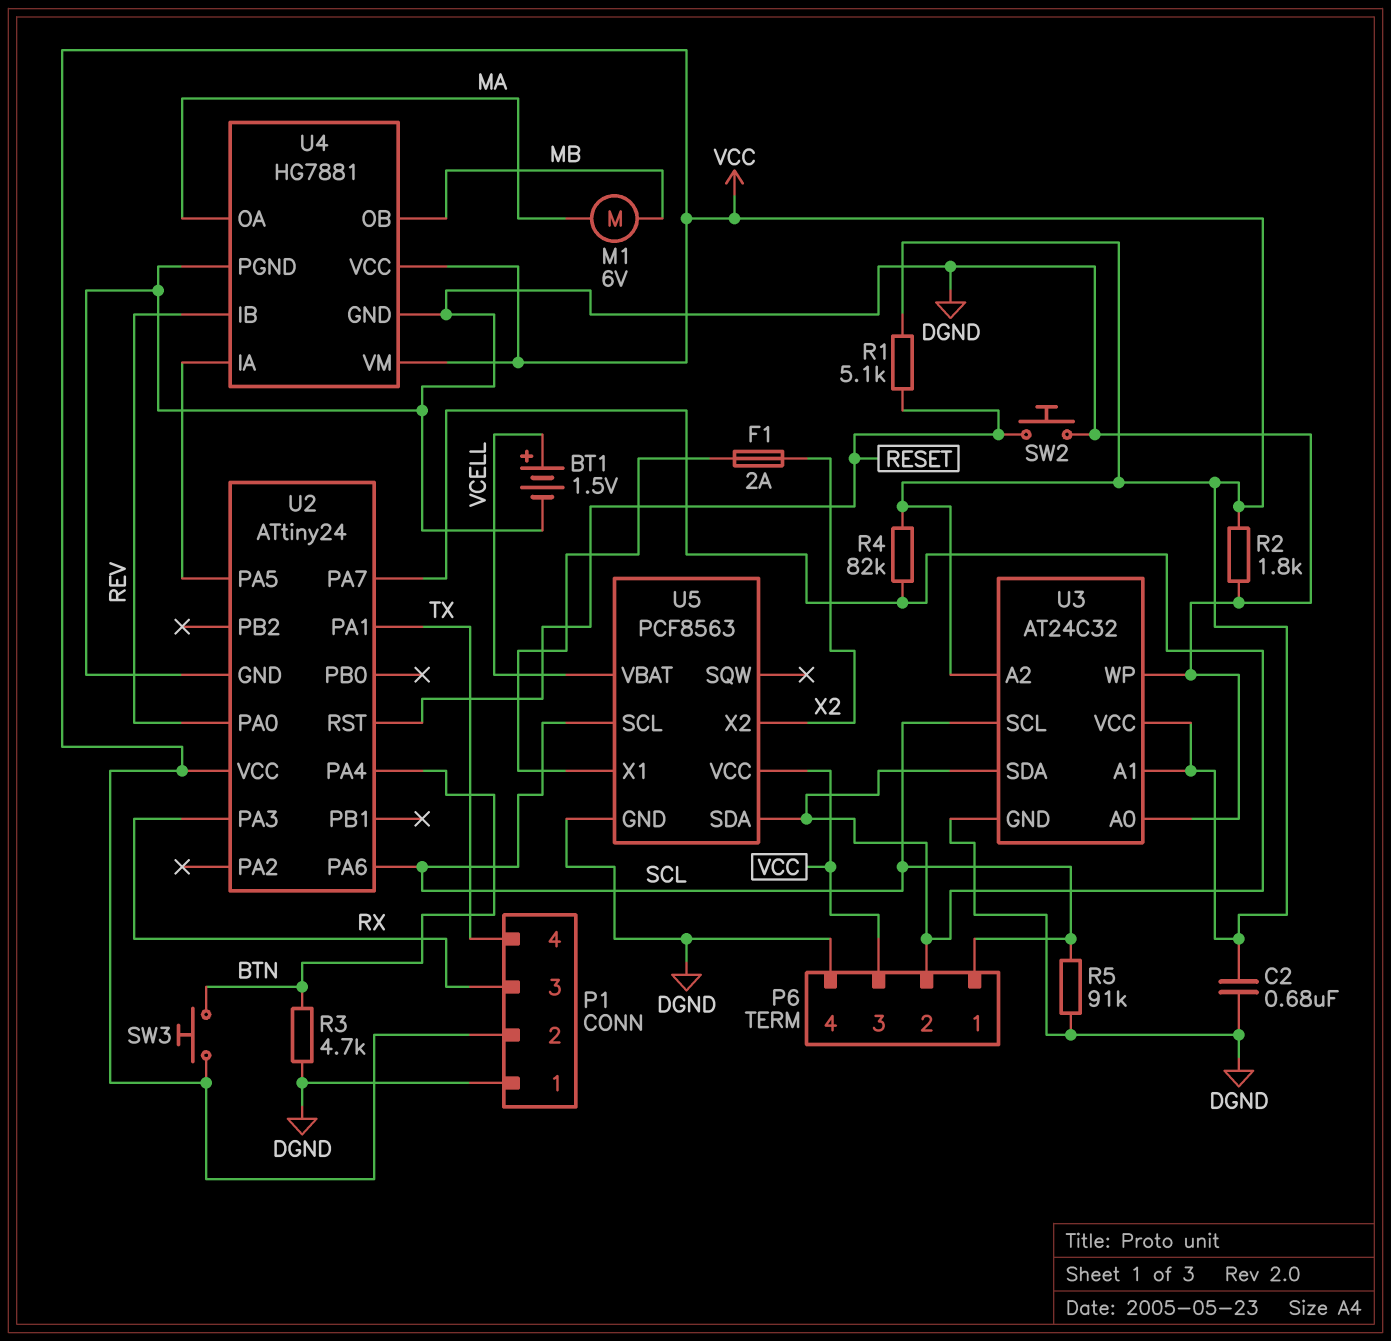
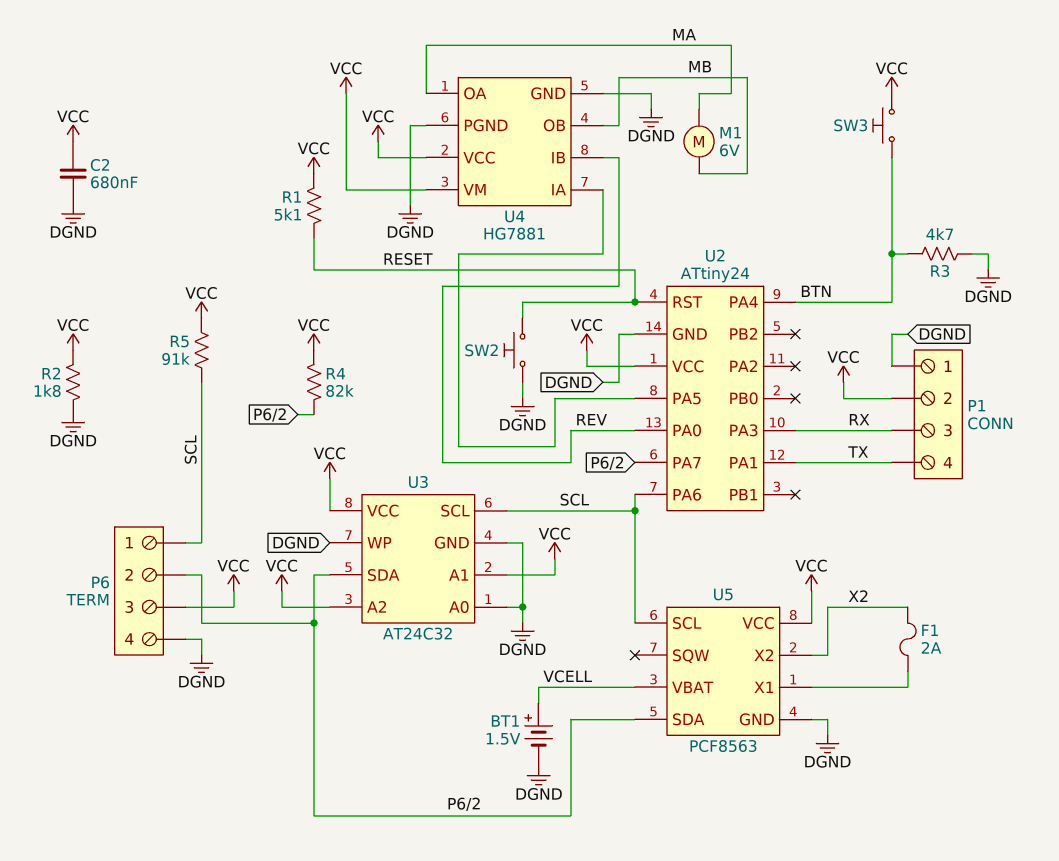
R5: 91k (DGND, SCL) -> 91k (SCL, VCC)

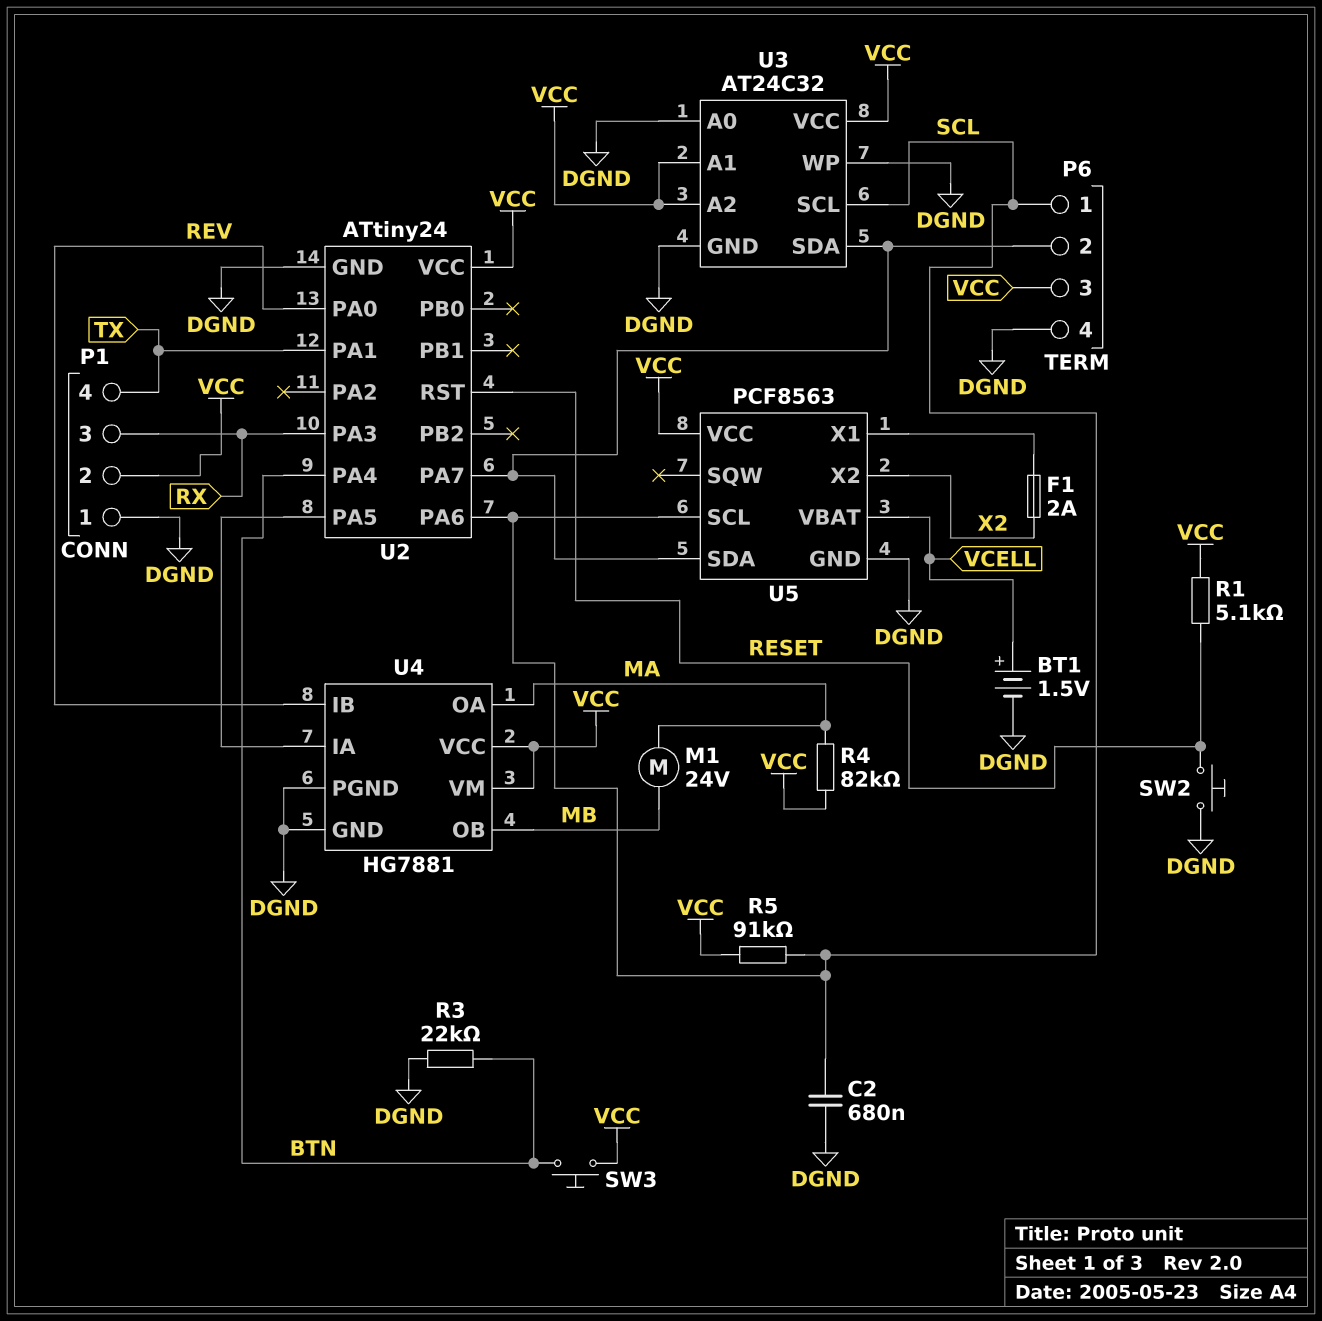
C2: 680nF (DGND, VCC) -> 680nF (DGND, SCL)
M1: motor 6V (MA, MB) -> motor 24V (MA, MB)
R2: 1.8k (DGND, VCC) -> none
R3: 4.7k (BTN, DGND) -> 22k (BTN, DGND)
R4: 82k (P6/2, VCC) -> 82k (MA, VCC)

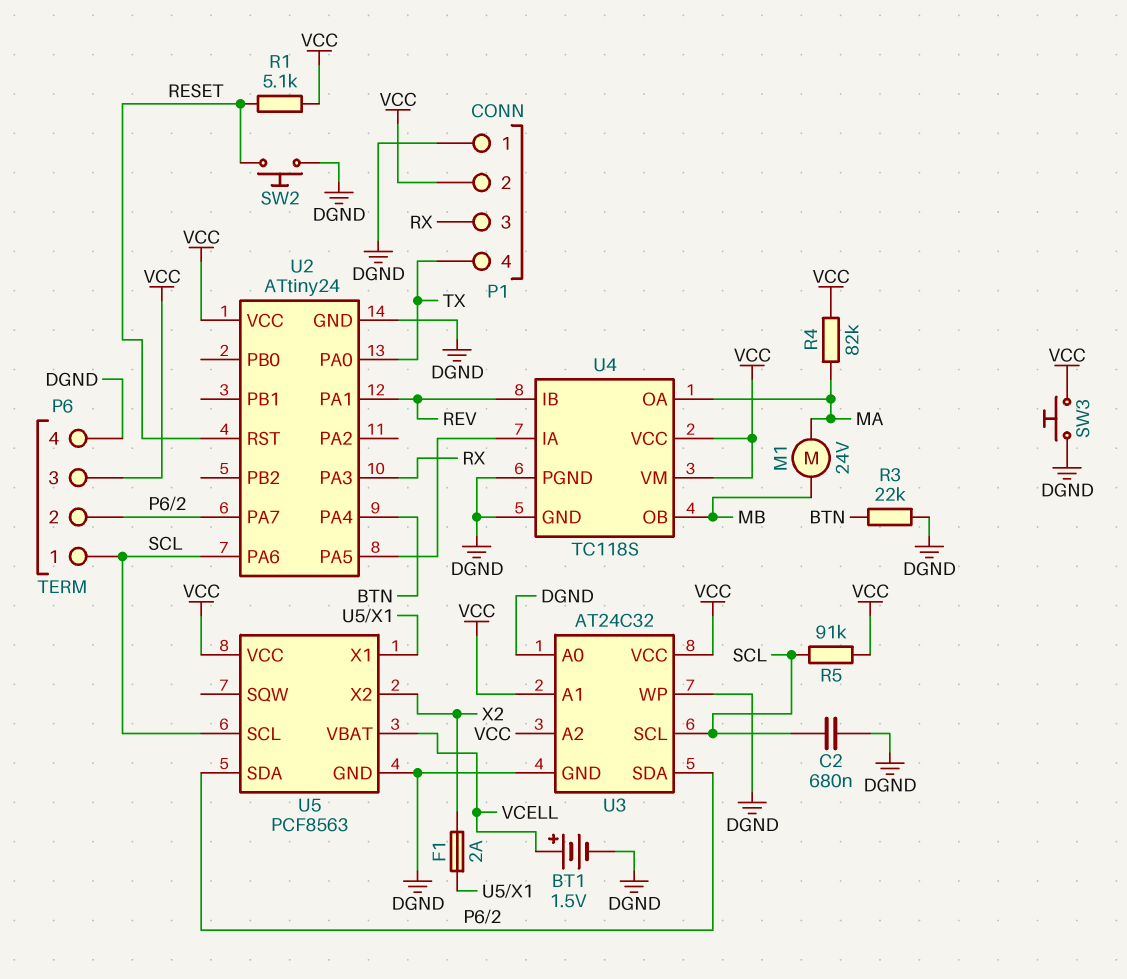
SW3: button (BTN, VCC) -> button (DGND, VCC)
U2 pin PA0: REV -> TX
U2 pin PA1: TX -> REV
U4: HG7881 -> TC118S

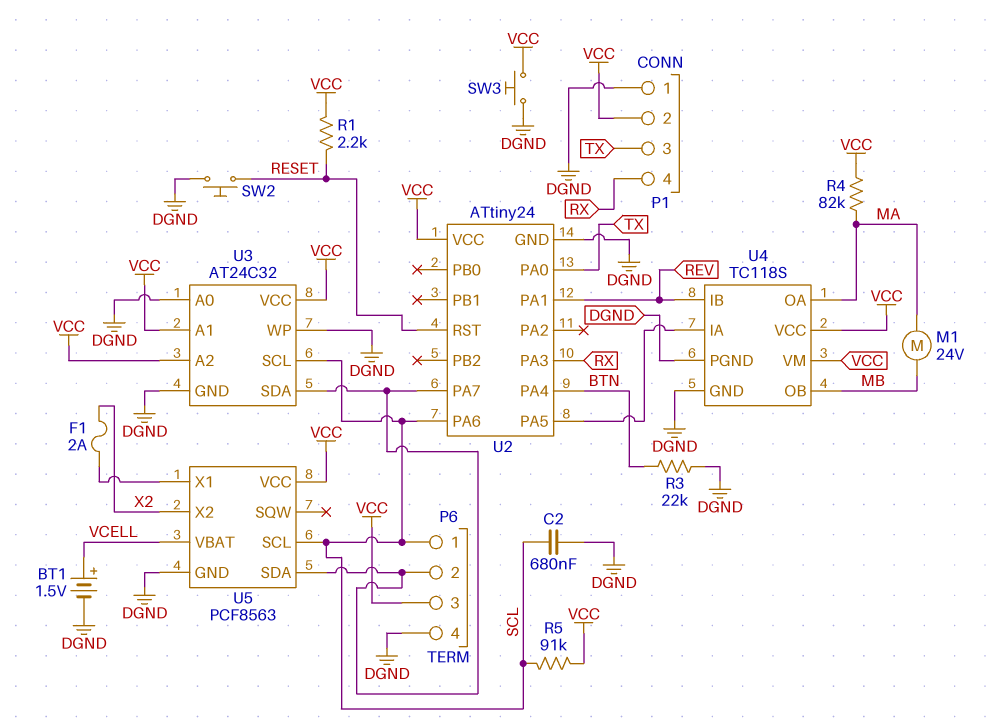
P1 pin 3: RX -> TX
P1 pin 4: TX -> RX
R1: 5.1k (RESET, VCC) -> 2.2k (RESET, VCC)

